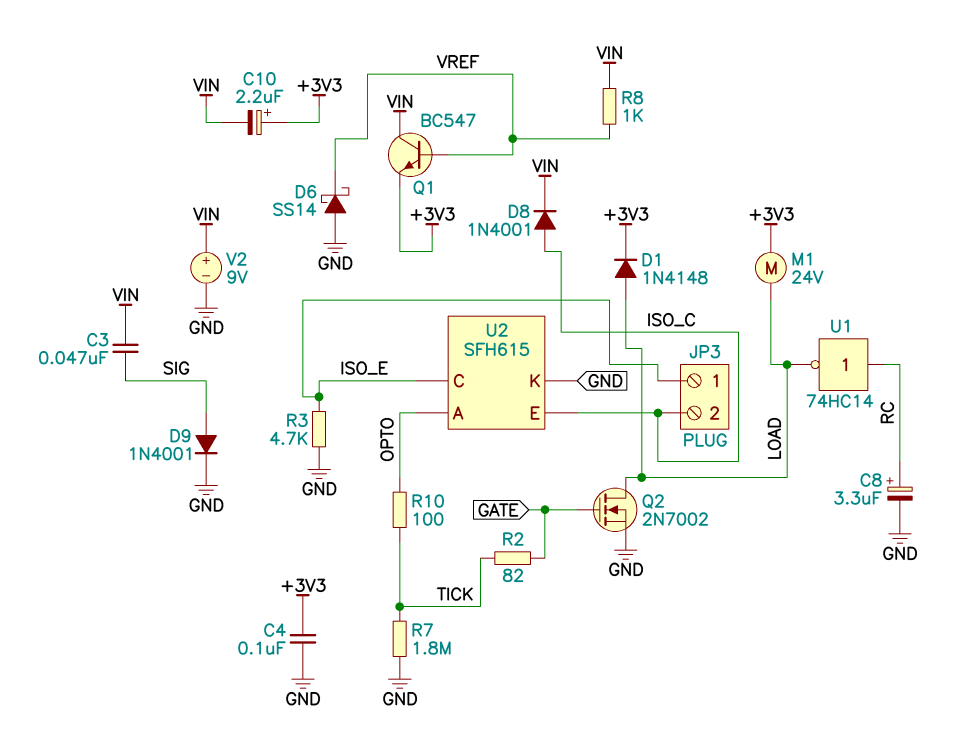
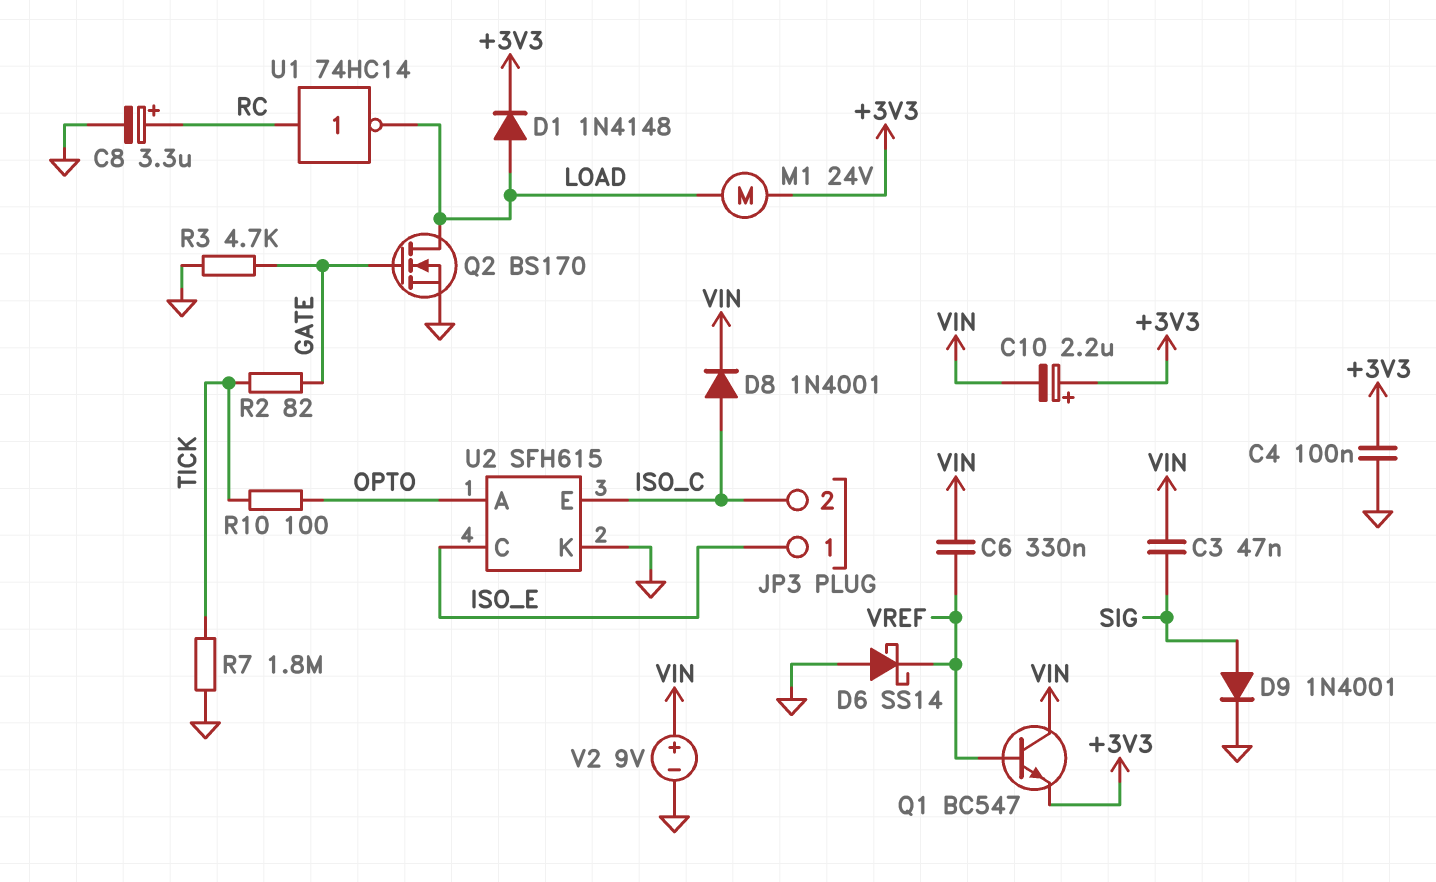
C6: none -> 330nF (VIN, VREF)
Q2: NMOS 2N7002 (G GATE, D LOAD, S GND) -> NMOS BS170 (G GATE, D LOAD, S GND)
R3: 4.7k (GND, ISO_E) -> 4.7k (GATE, GND)
R8: 1k (VIN, VREF) -> none

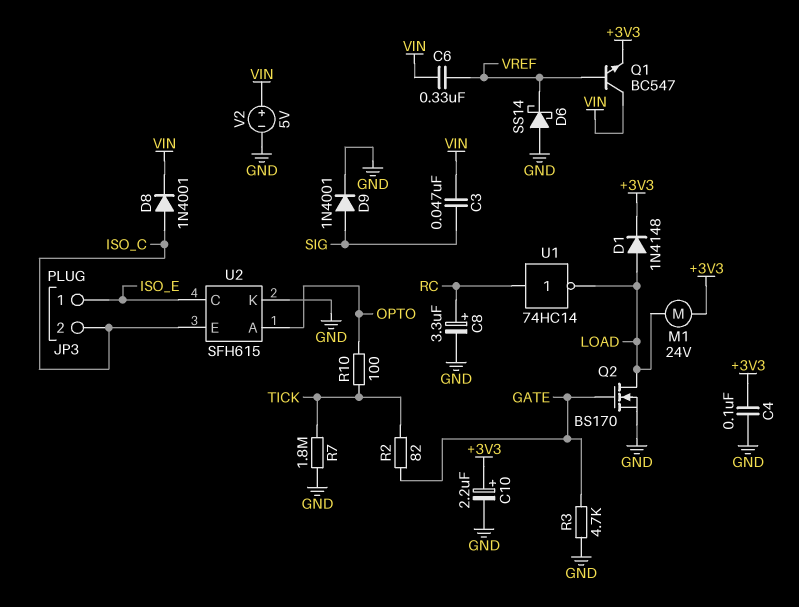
C10: 2.2uF (plus +3V3, minus VIN) -> 2.2uF (plus +3V3, minus GND)
V2: 9V (plus VIN, minus GND) -> 5V (plus VIN, minus GND)

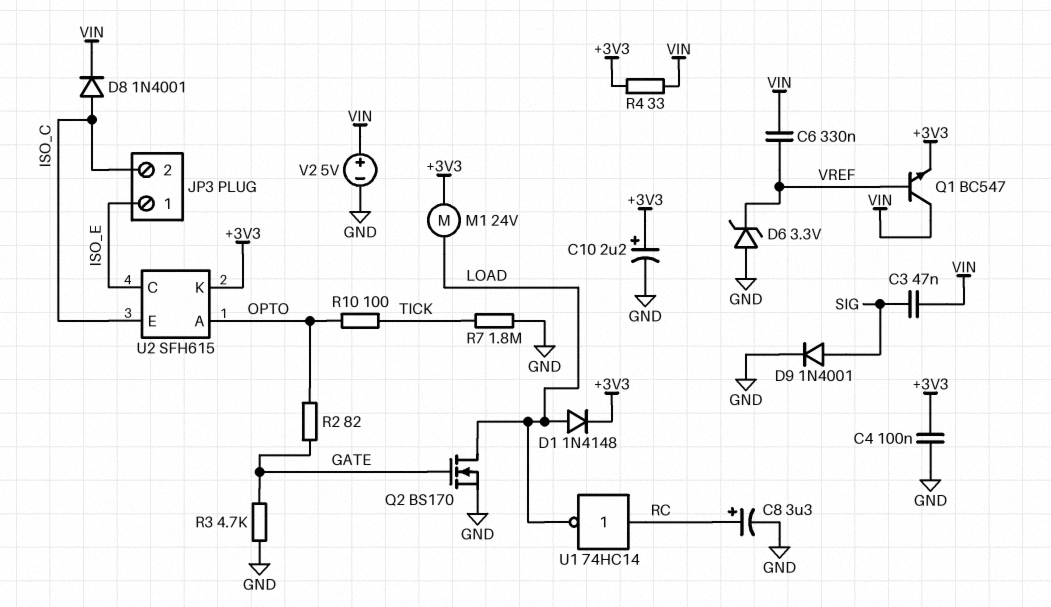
D6: schottky SS14 (A GND, K VREF) -> zener 3.3V (A GND, K VREF)
R2: 82 (GATE, TICK) -> 82 (GATE, OPTO)
R4: none -> 33 (+3V3, VIN)
U2 pin K: GND -> +3V3

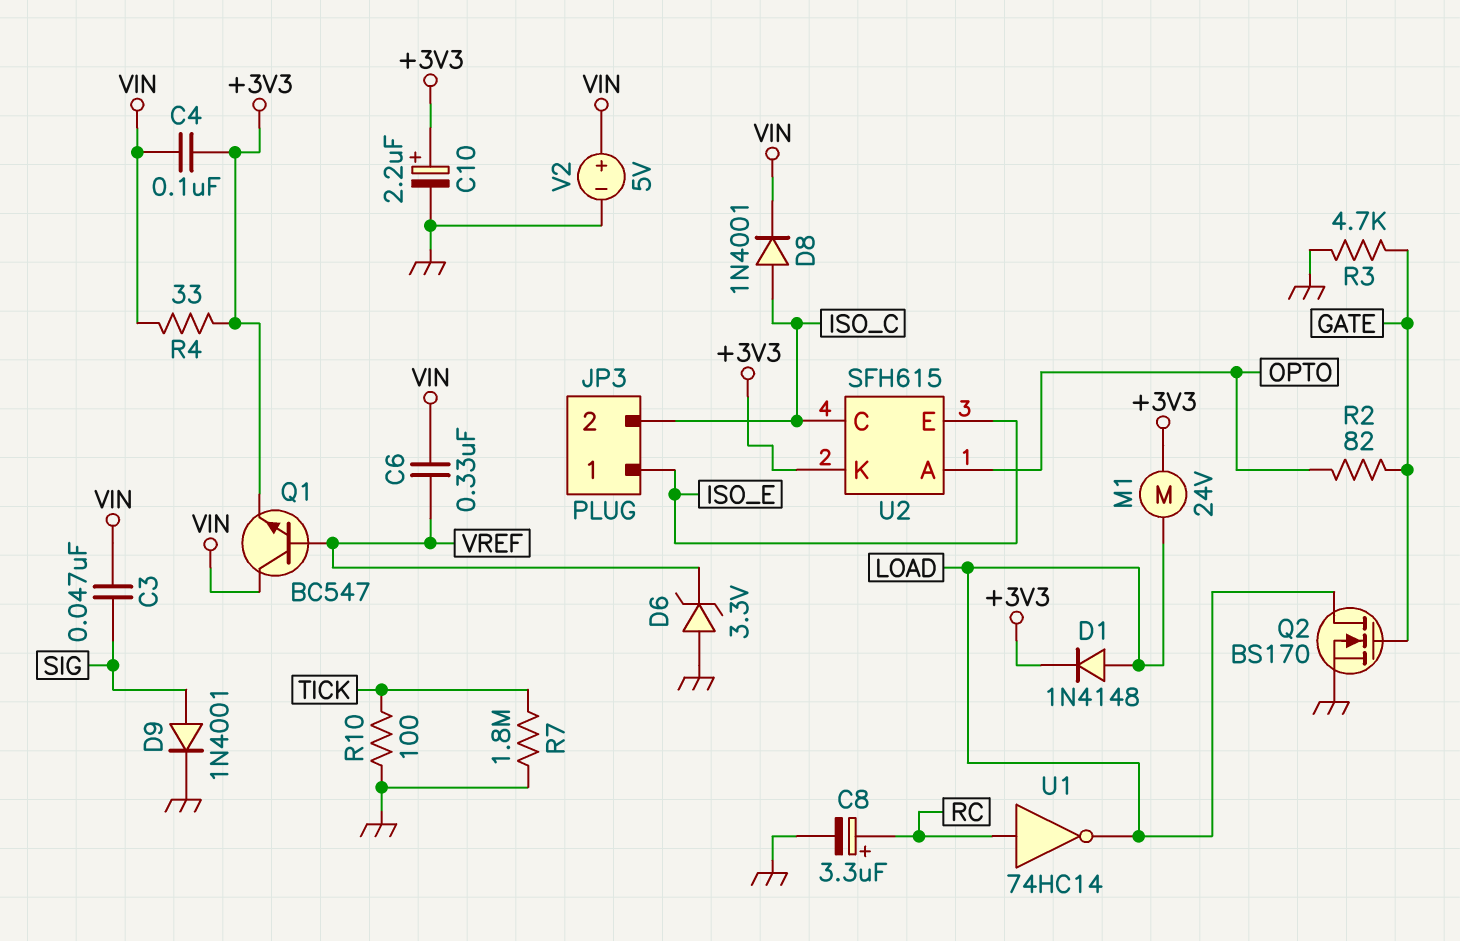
C4: 100nF (+3V3, GND) -> 100nF (+3V3, VIN)
R10: 100 (OPTO, TICK) -> 100 (GND, TICK)
U2 pin C: ISO_E -> ISO_C
U2 pin E: ISO_C -> ISO_E

